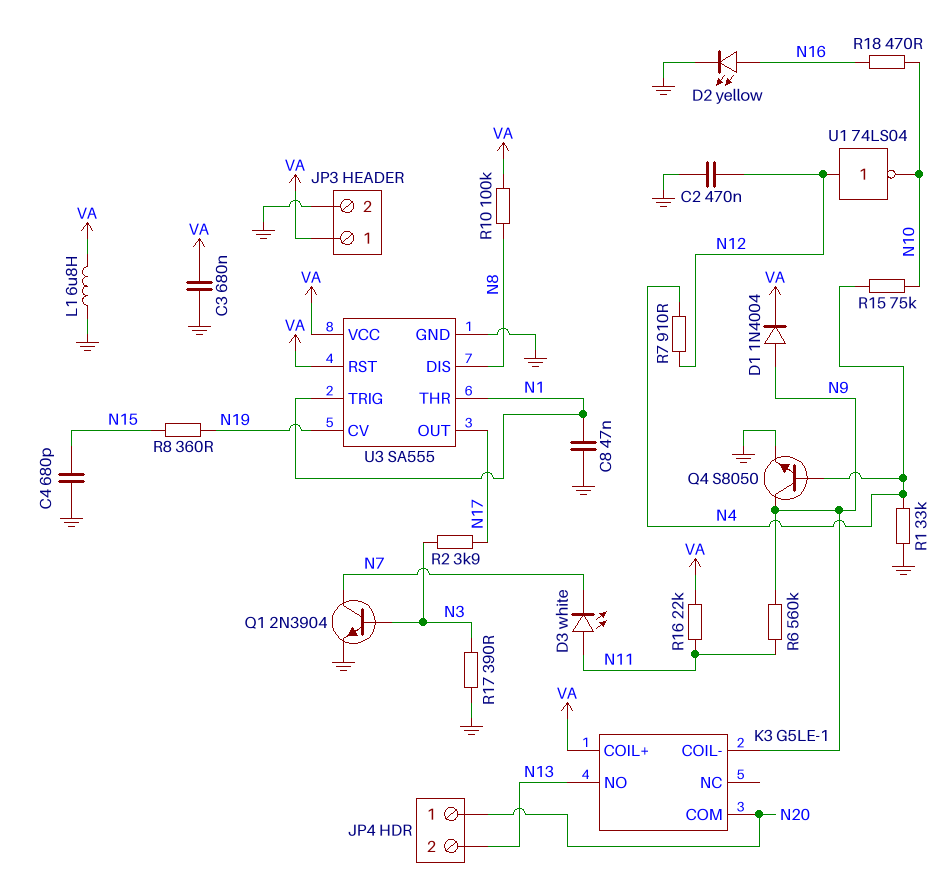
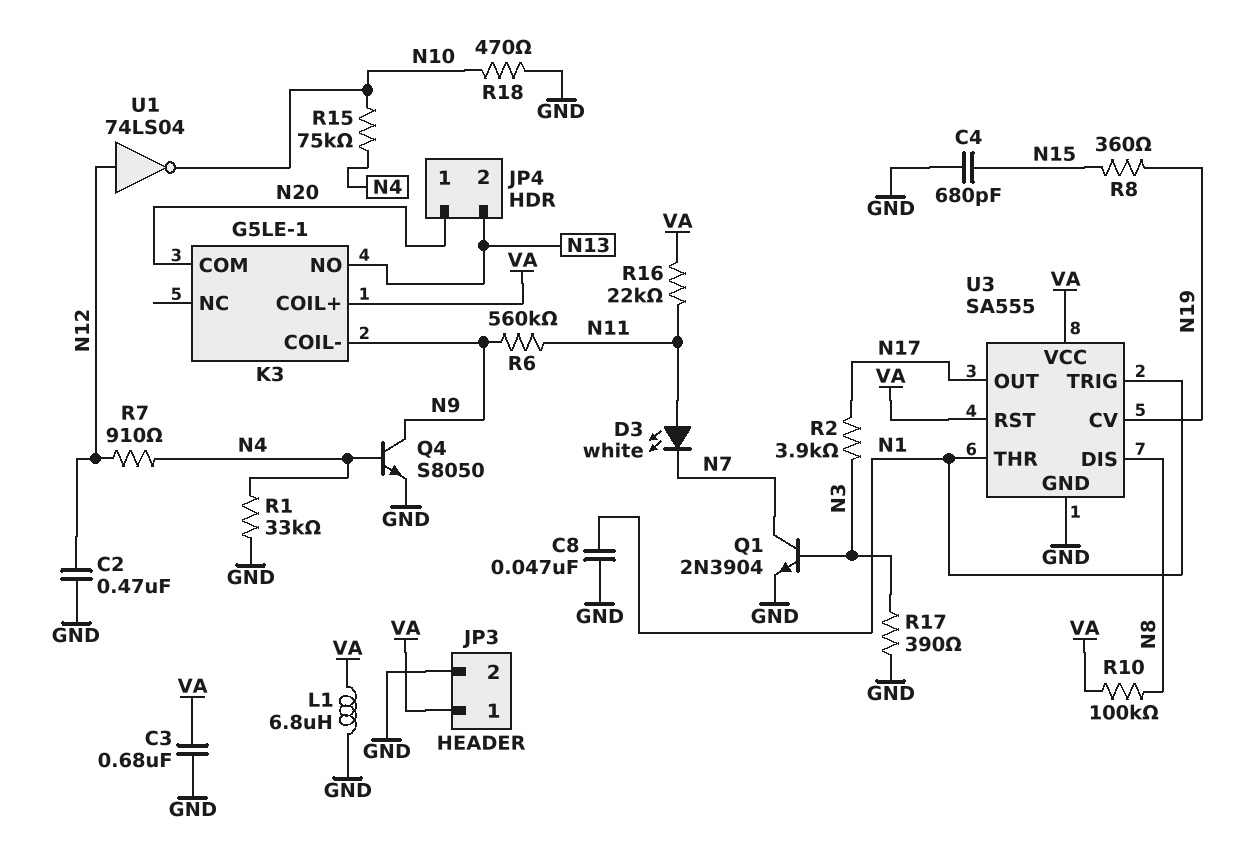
D1: diode 1N4004 (A N9, K VA) -> none
D2: LED yellow (A N16, K GND) -> none
R18: 470 (N10, N16) -> 470 (GND, N10)

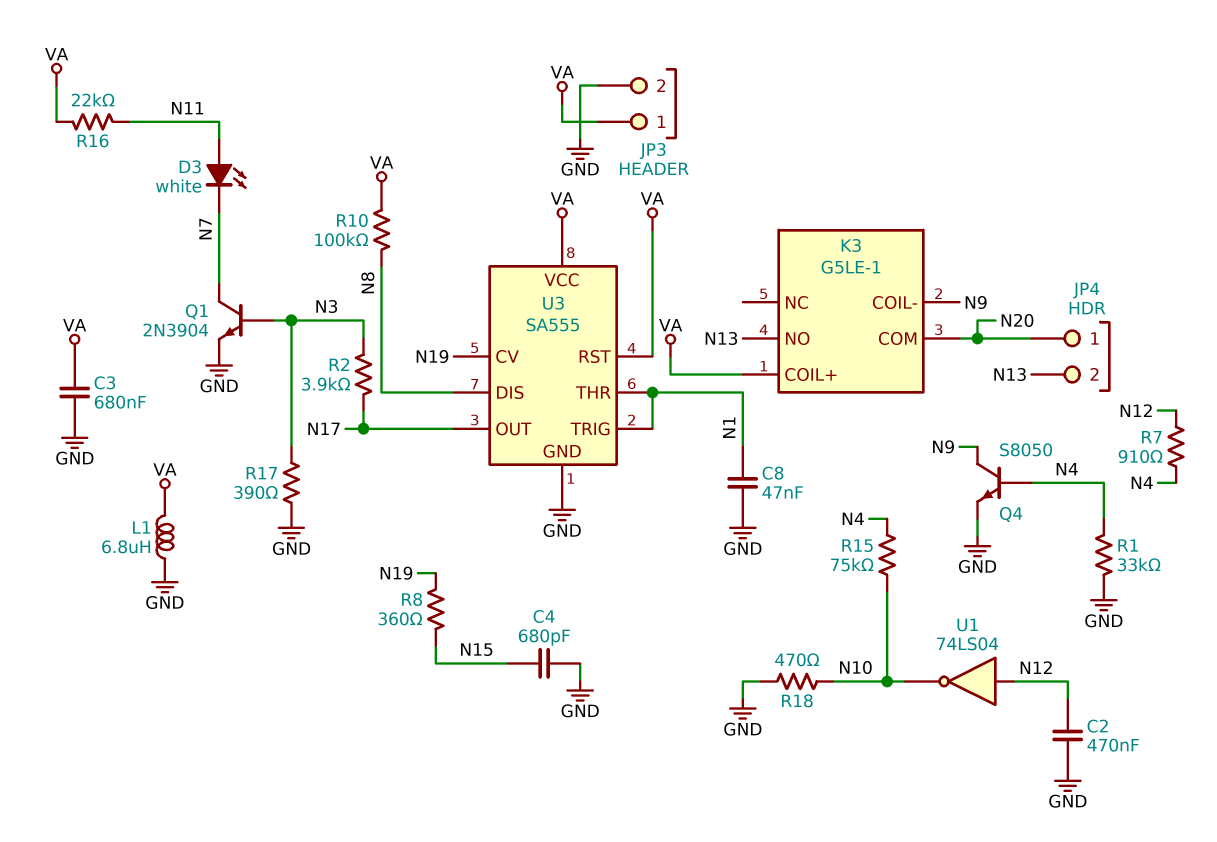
R6: 560k (N9, N11) -> none

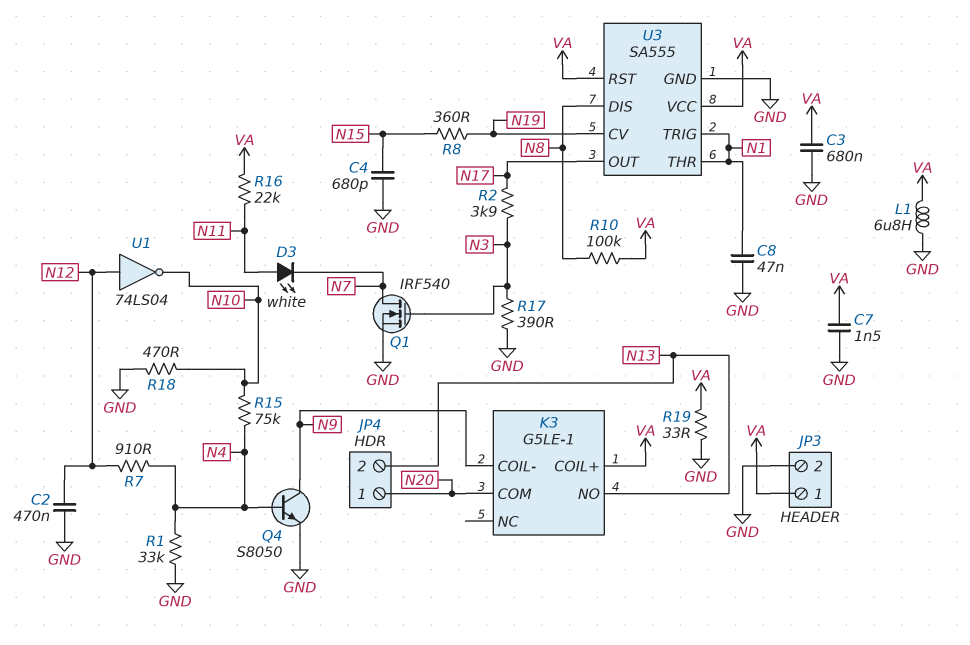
C7: none -> 1.5nF (GND, VA)
Q1: NPN 2N3904 (B N3, C N7, E GND) -> NMOS IRF540 (G N3, D N7, S GND)
R19: none -> 33 (GND, VA)

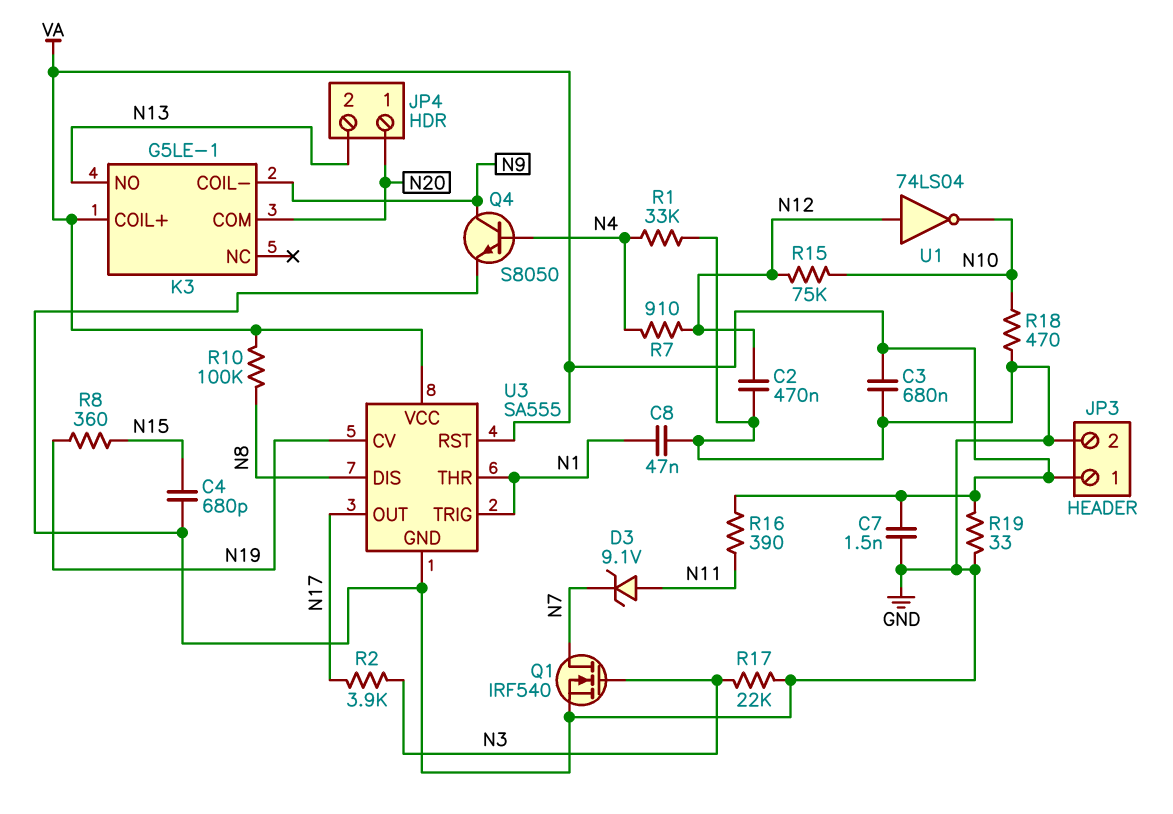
D3: LED white (A N11, K N7) -> zener 9.1V (A N11, K N7)
L1: 6.8uH (GND, VA) -> none
R15: 75k (N4, N10) -> 75k (N10, N12)
R16: 22k (N11, VA) -> 390 (N11, VA)
R17: 390 (GND, N3) -> 22k (GND, N3)

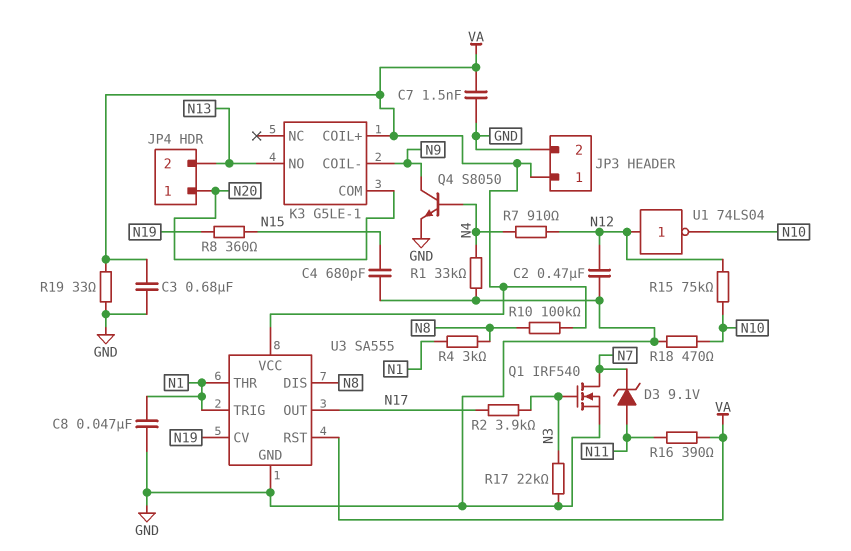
R4: none -> 3k (N1, N8)

